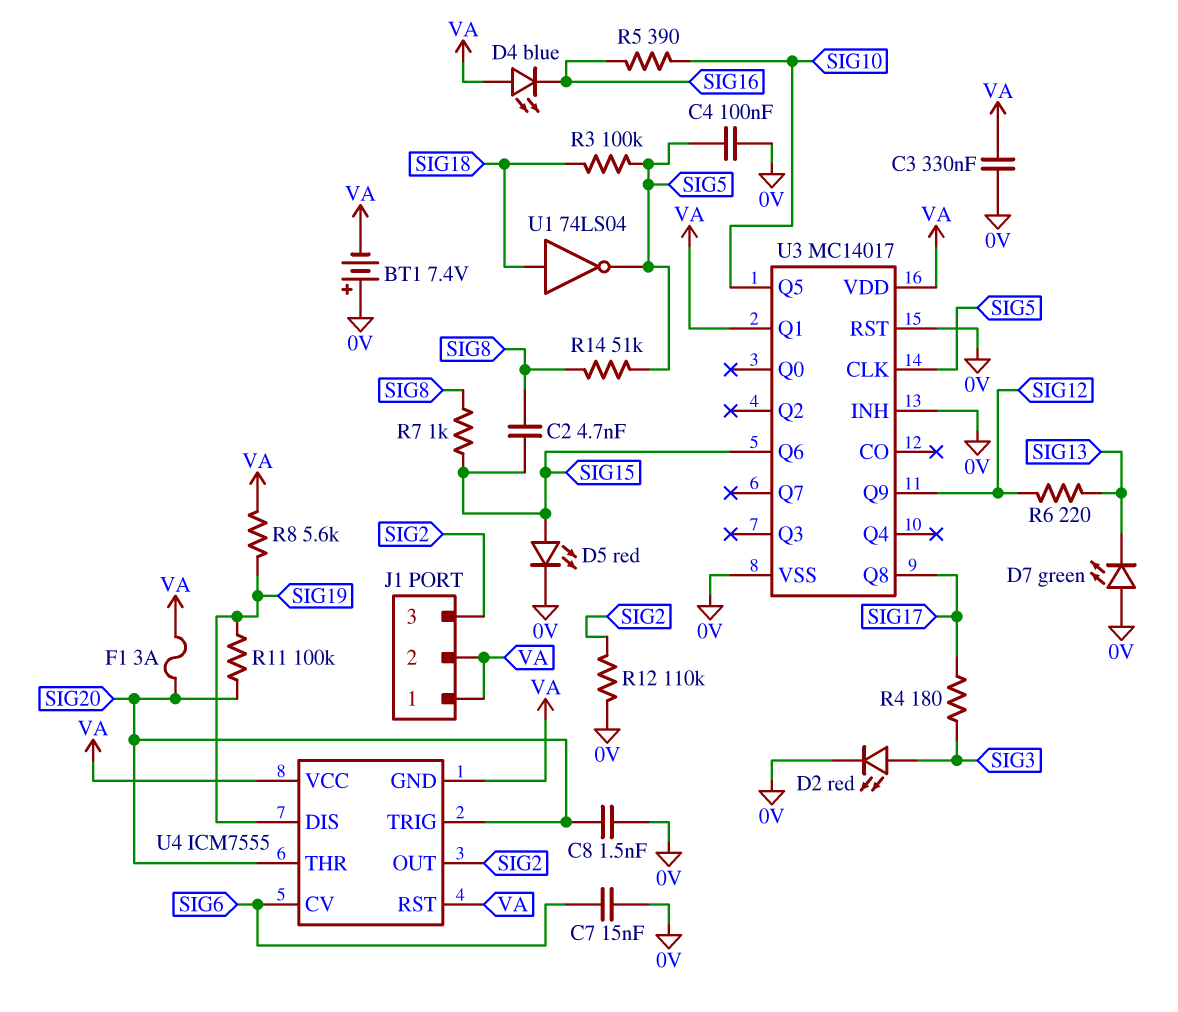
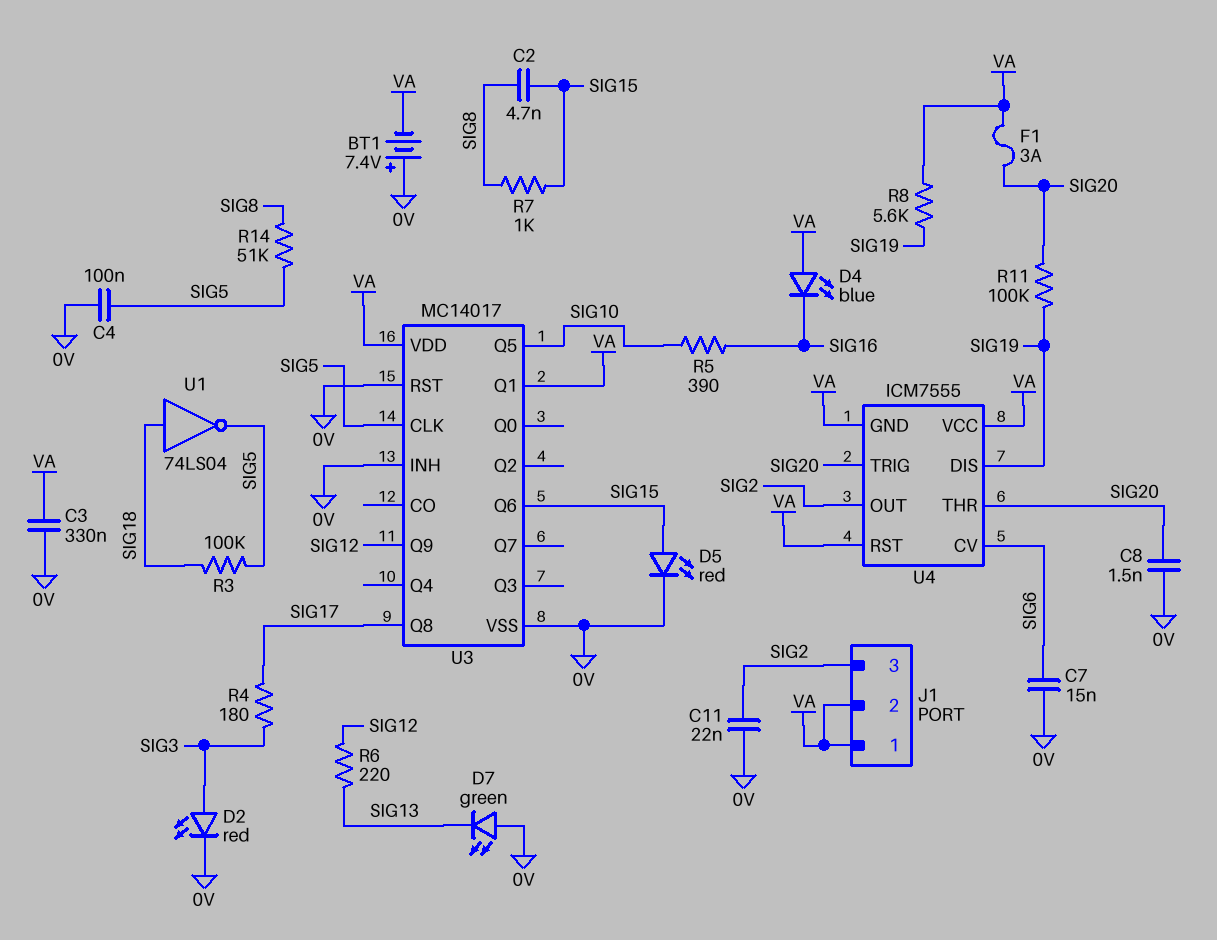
C11: none -> 22nF (0V, SIG2)
R12: 110k (0V, SIG2) -> none

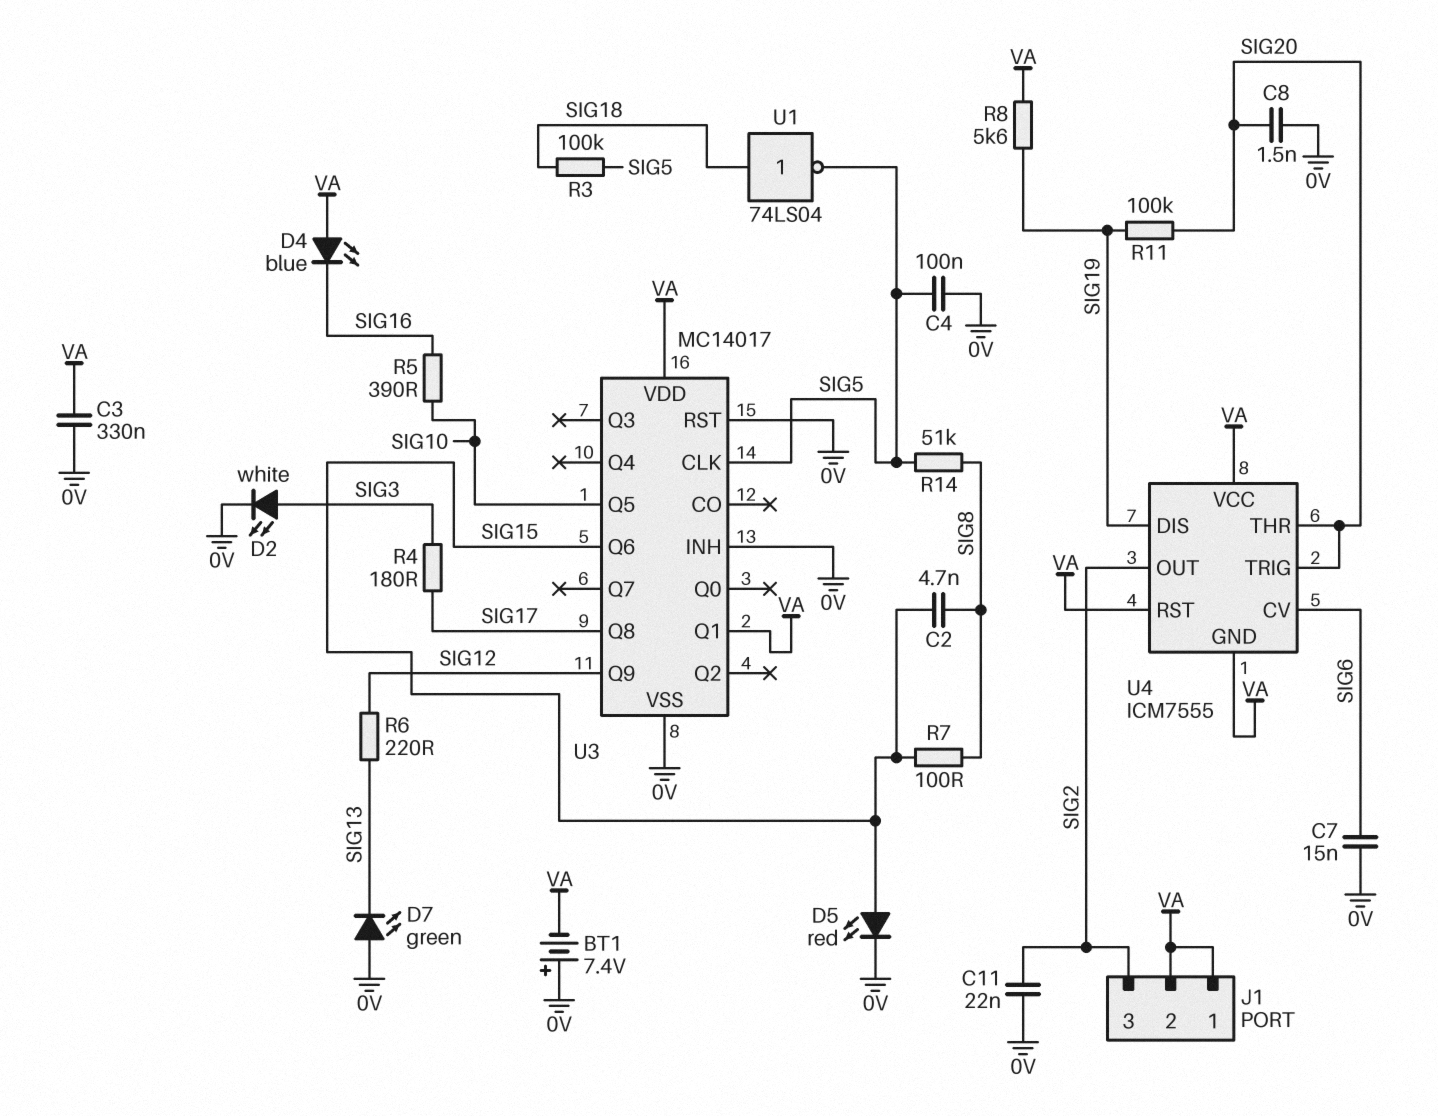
D2: LED red (A SIG3, K 0V) -> LED white (A SIG3, K 0V)
F1: 3A (SIG20, VA) -> none
R7: 1k (SIG8, SIG15) -> 100 (SIG8, SIG15)

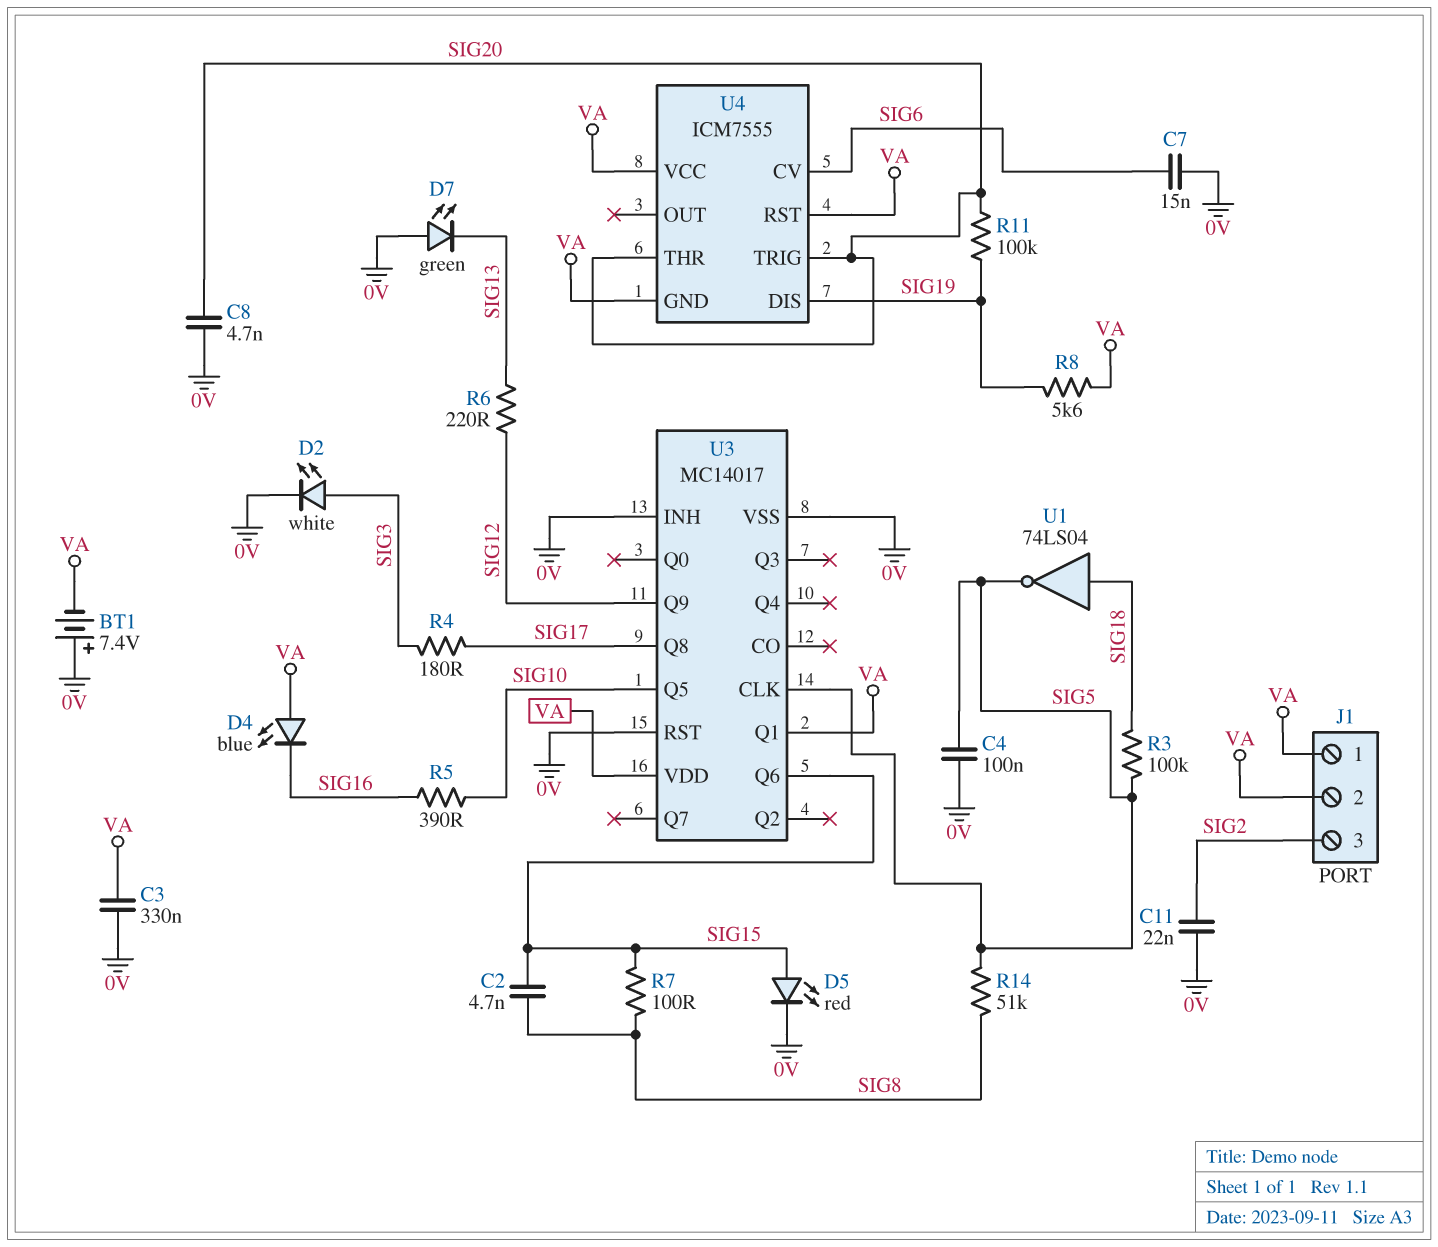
C8: 1.5nF (0V, SIG20) -> 4.7nF (0V, SIG20)
U4 pin OUT: SIG2 -> none

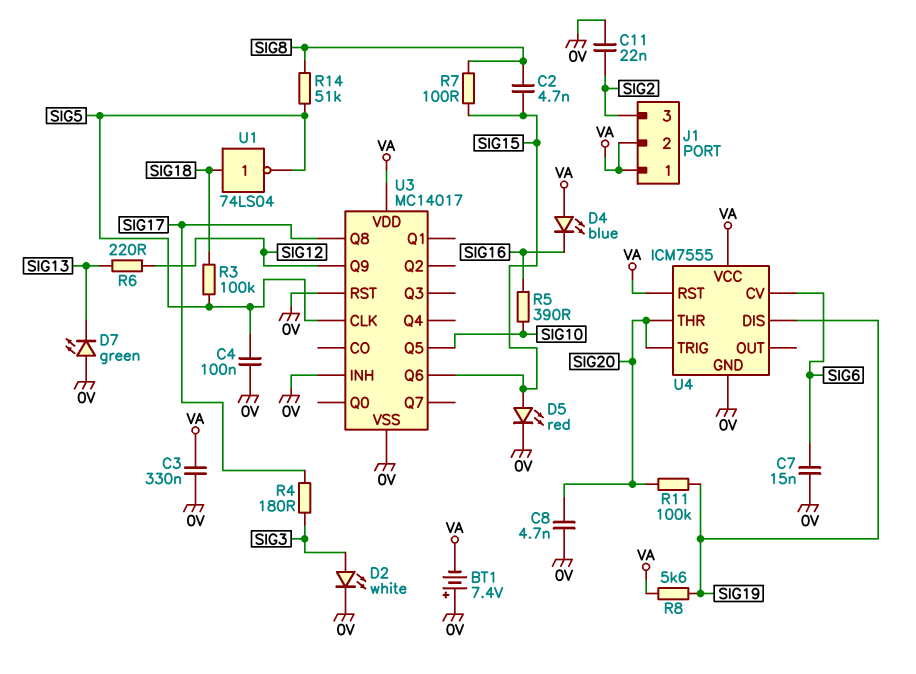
U3 pin Q1: VA -> none
U4 pin GND: VA -> 0V

